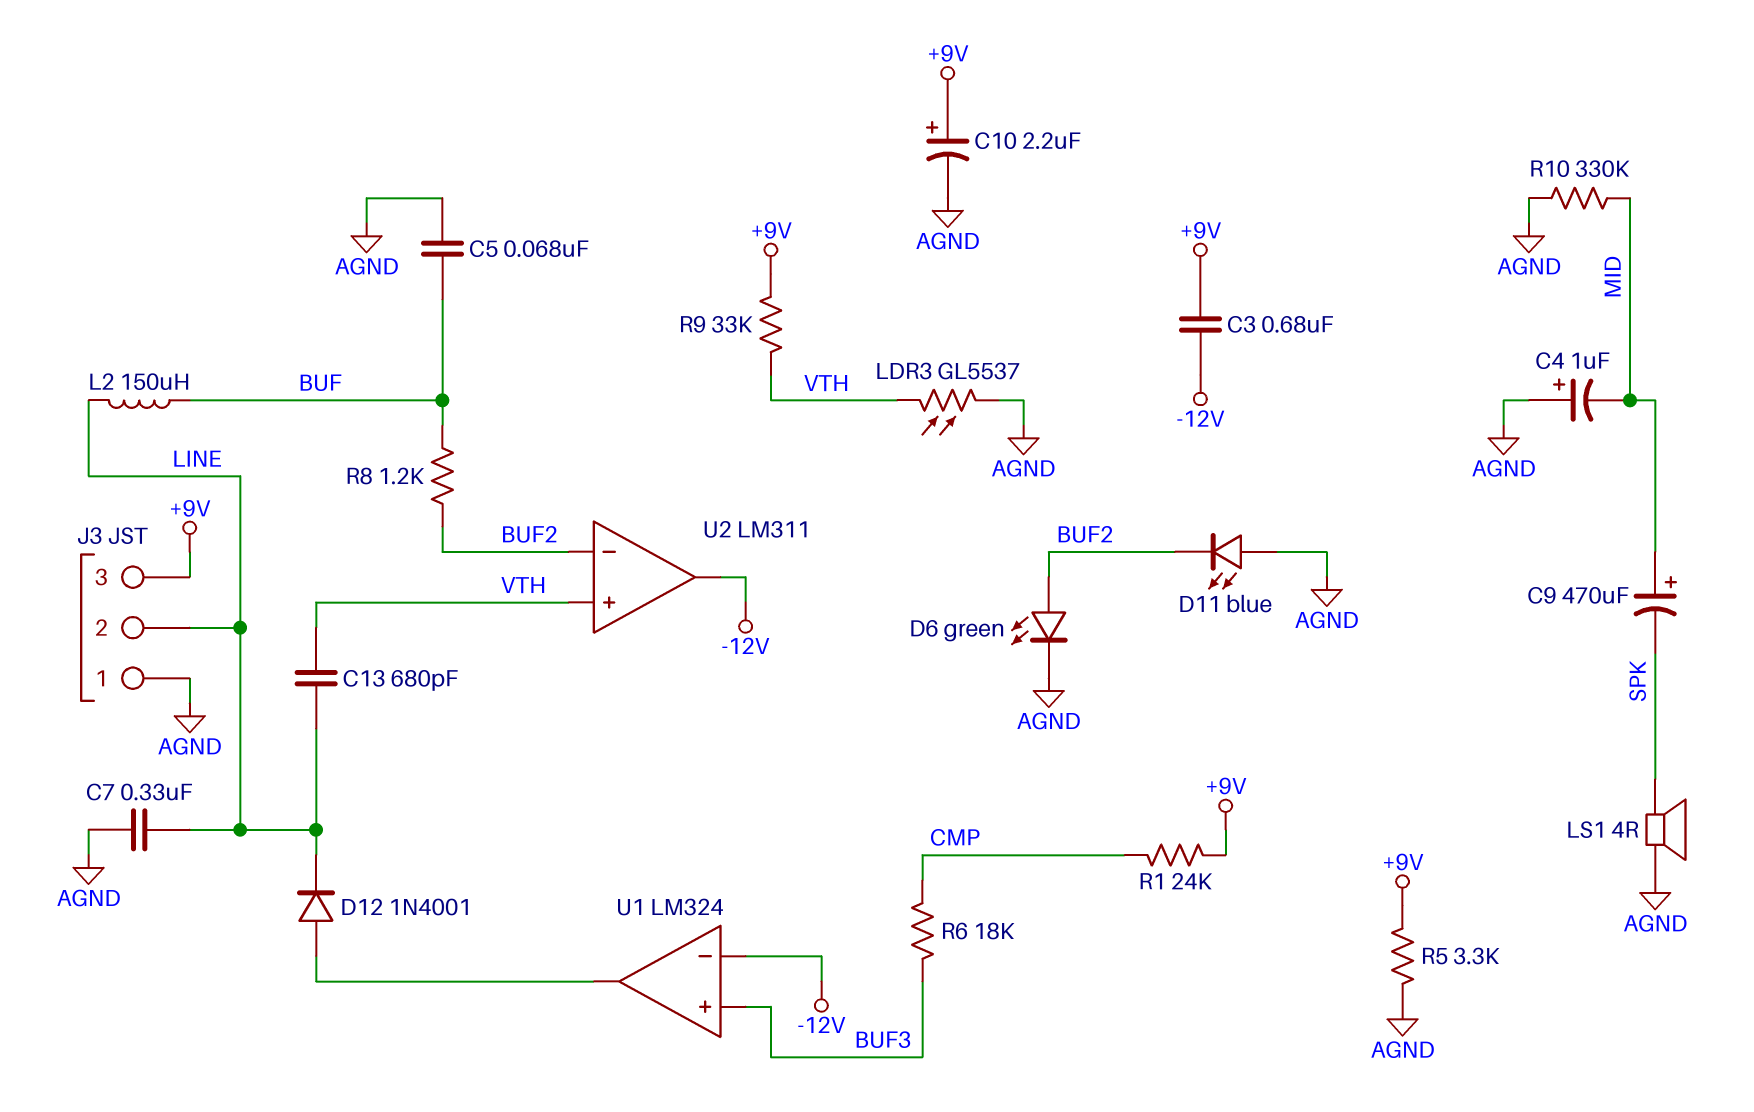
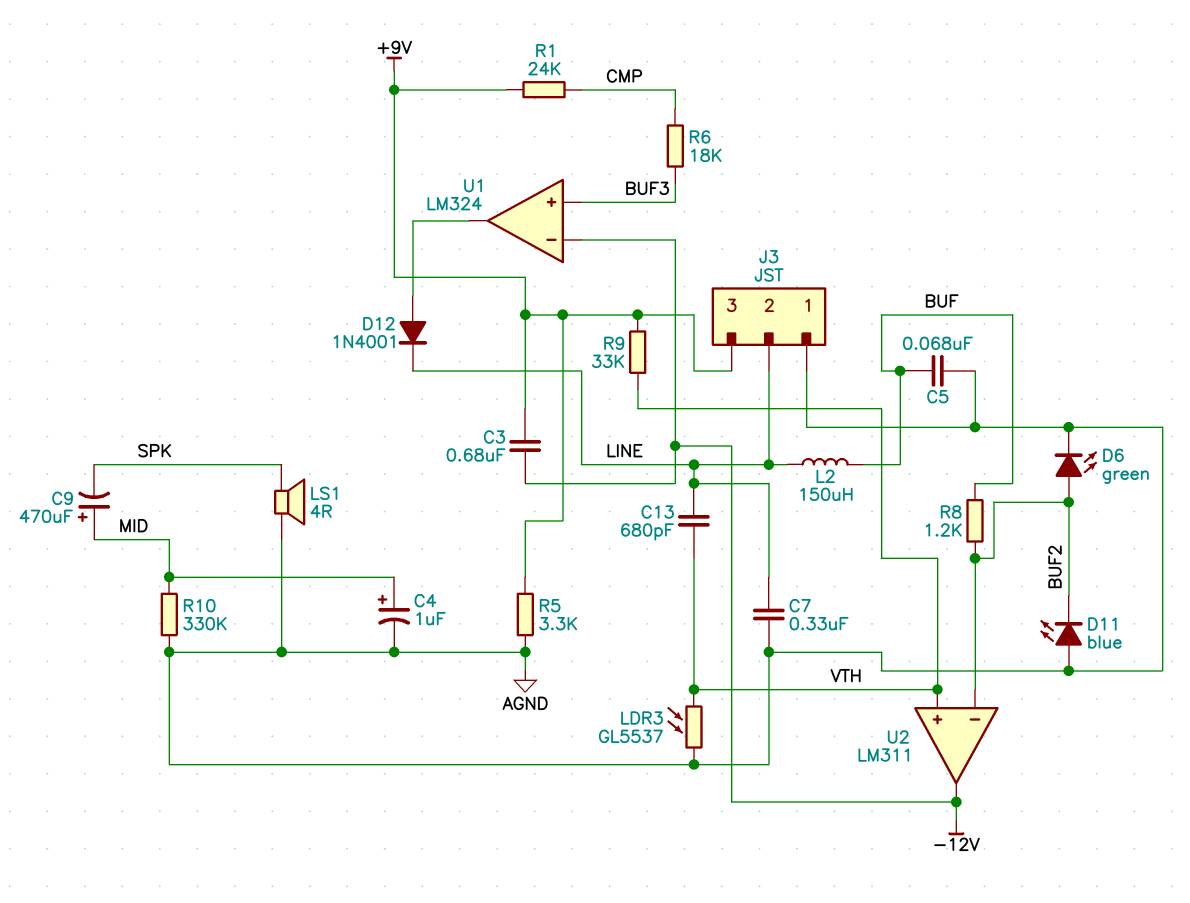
C4: 1uF (plus AGND, minus MID) -> 1uF (plus MID, minus AGND)
C10: 2.2uF (plus +9V, minus AGND) -> none

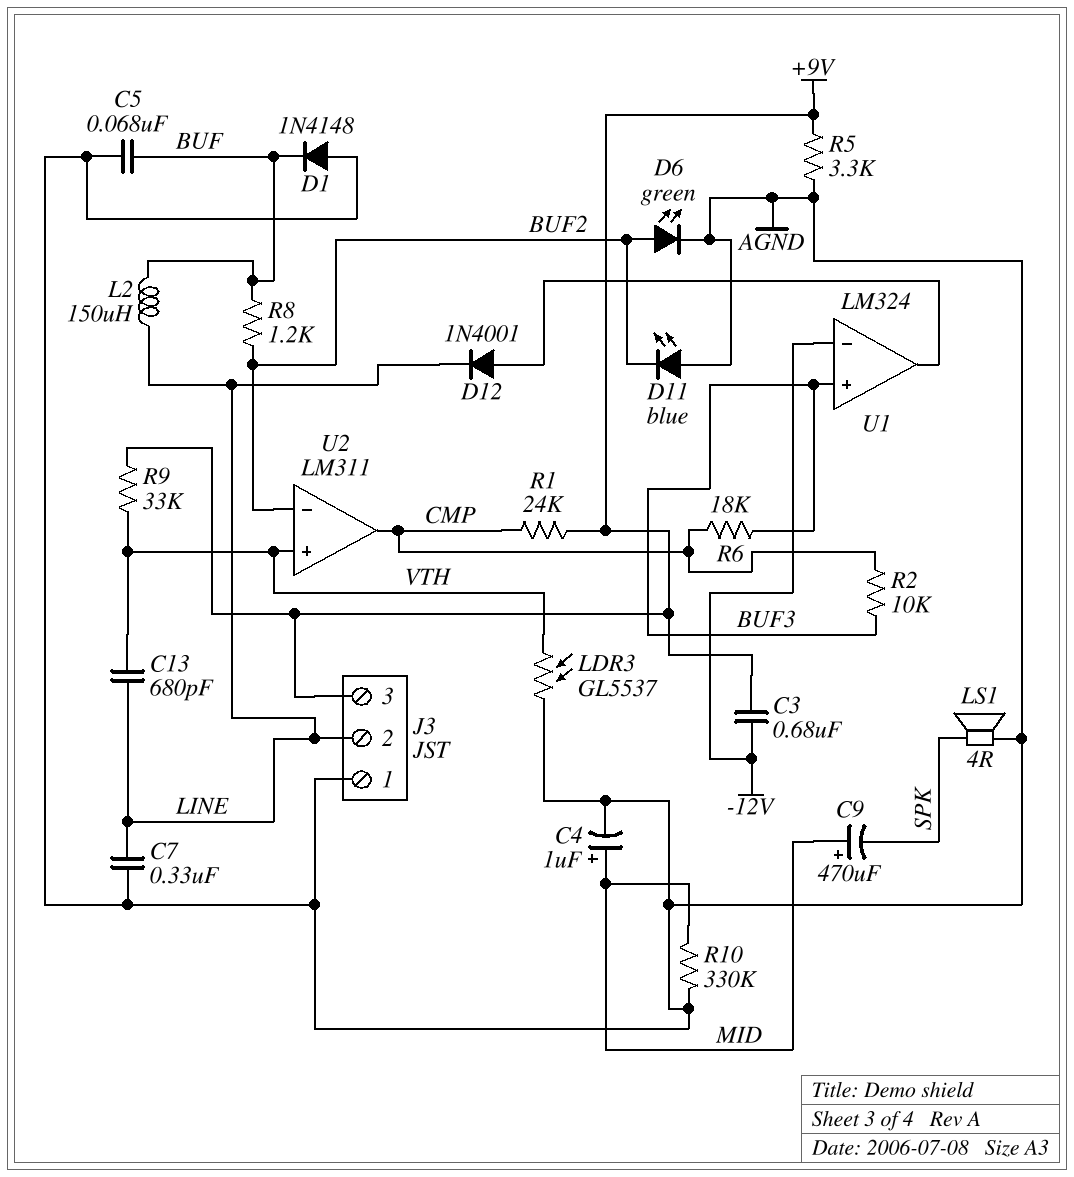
D1: none -> diode 1N4148 (A AGND, K BUF)
R2: none -> 10k (BUF3, CMP)
U2 pin out: -12V -> CMP

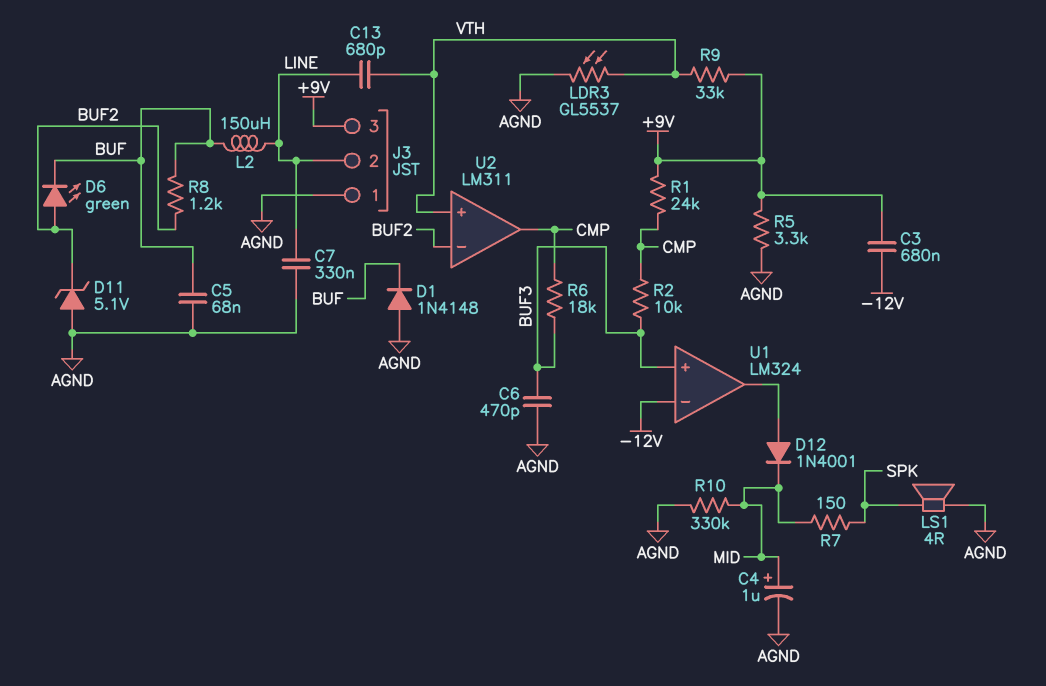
C6: none -> 470pF (AGND, BUF3)
C9: 470uF (plus MID, minus SPK) -> none
D6: LED green (A BUF2, K AGND) -> LED green (A BUF2, K BUF)
D11: LED blue (A AGND, K BUF2) -> zener 5.1V (A AGND, K BUF2)
D12: diode 1N4001 (A U1/out, K LINE) -> diode 1N4001 (A U1/out, K MID)
R7: none -> 150 (MID, SPK)

